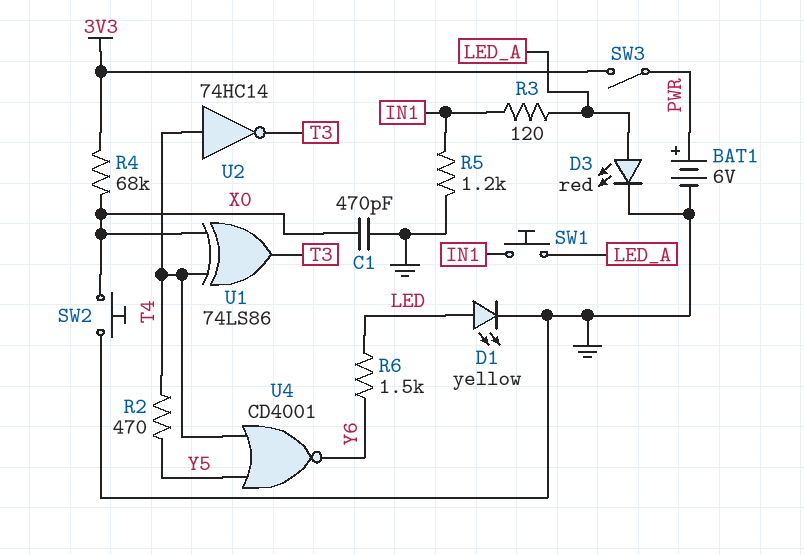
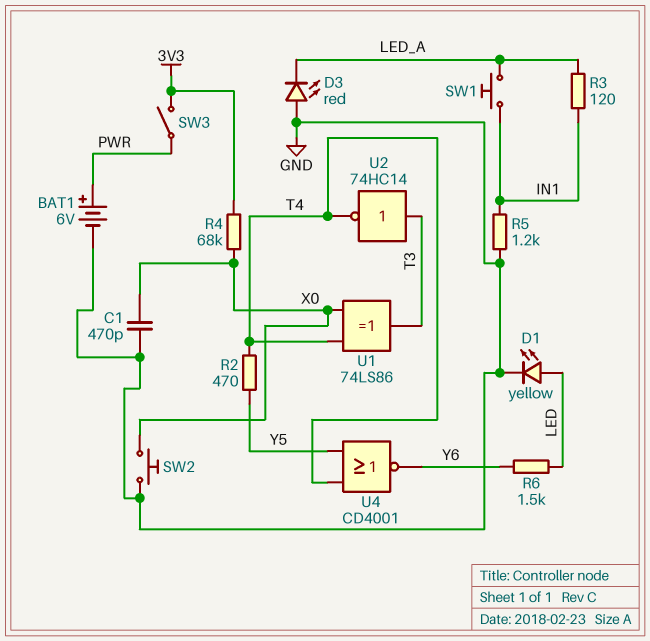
D3: LED red (A LED_A, K GND) -> LED red (A GND, K LED_A)
U2: NOT 74HC14 (in T4, out T3) -> NOT 74HC14 (in T3, out T4)

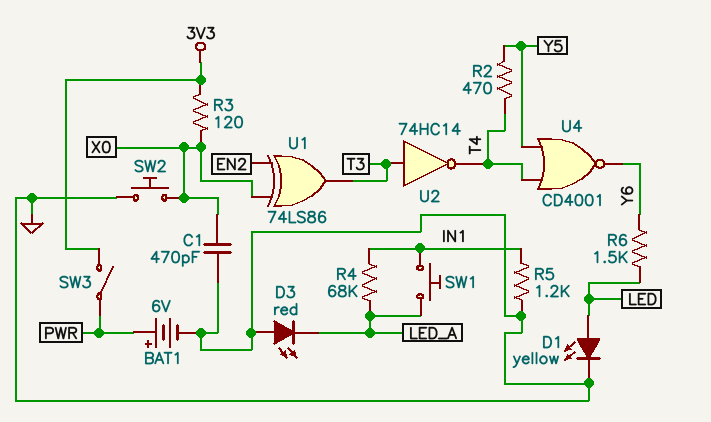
R3: 120 (IN1, LED_A) -> 120 (3V3, X0)
R4: 68k (3V3, X0) -> 68k (IN1, LED_A)
U1: XOR 74LS86 (in T4, in X0, out T3) -> XOR 74LS86 (in EN2, in X0, out T3)

